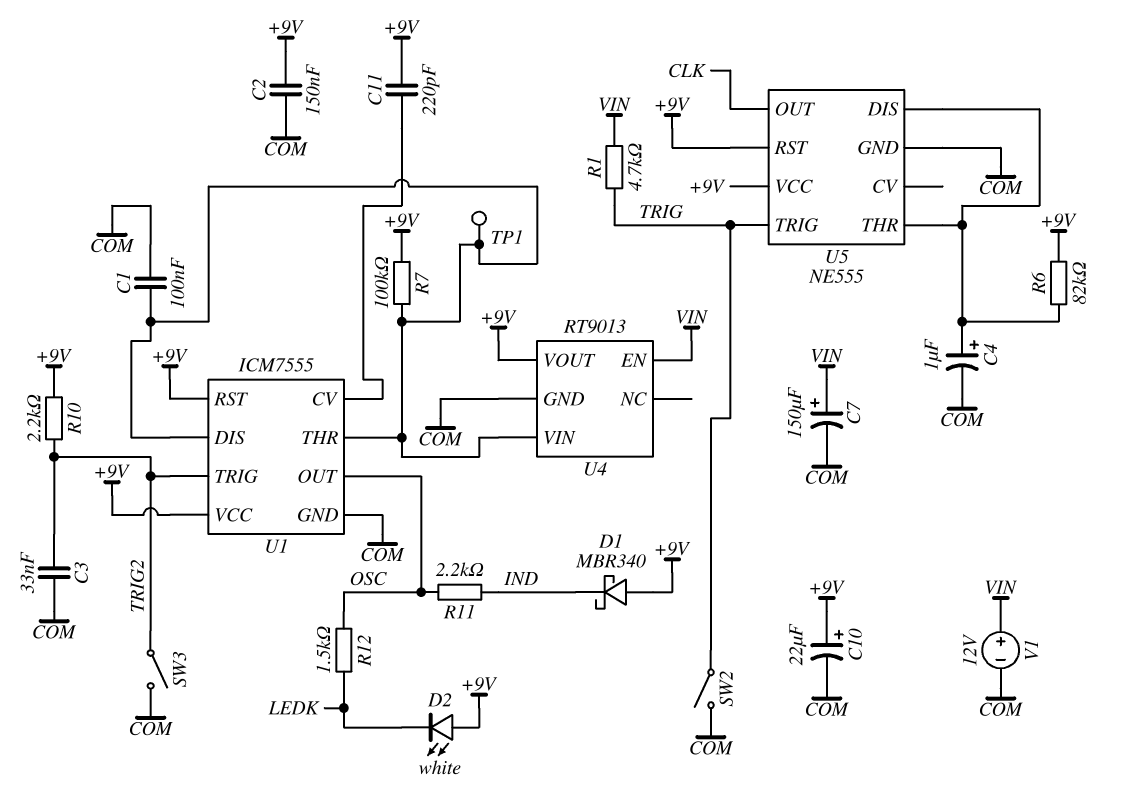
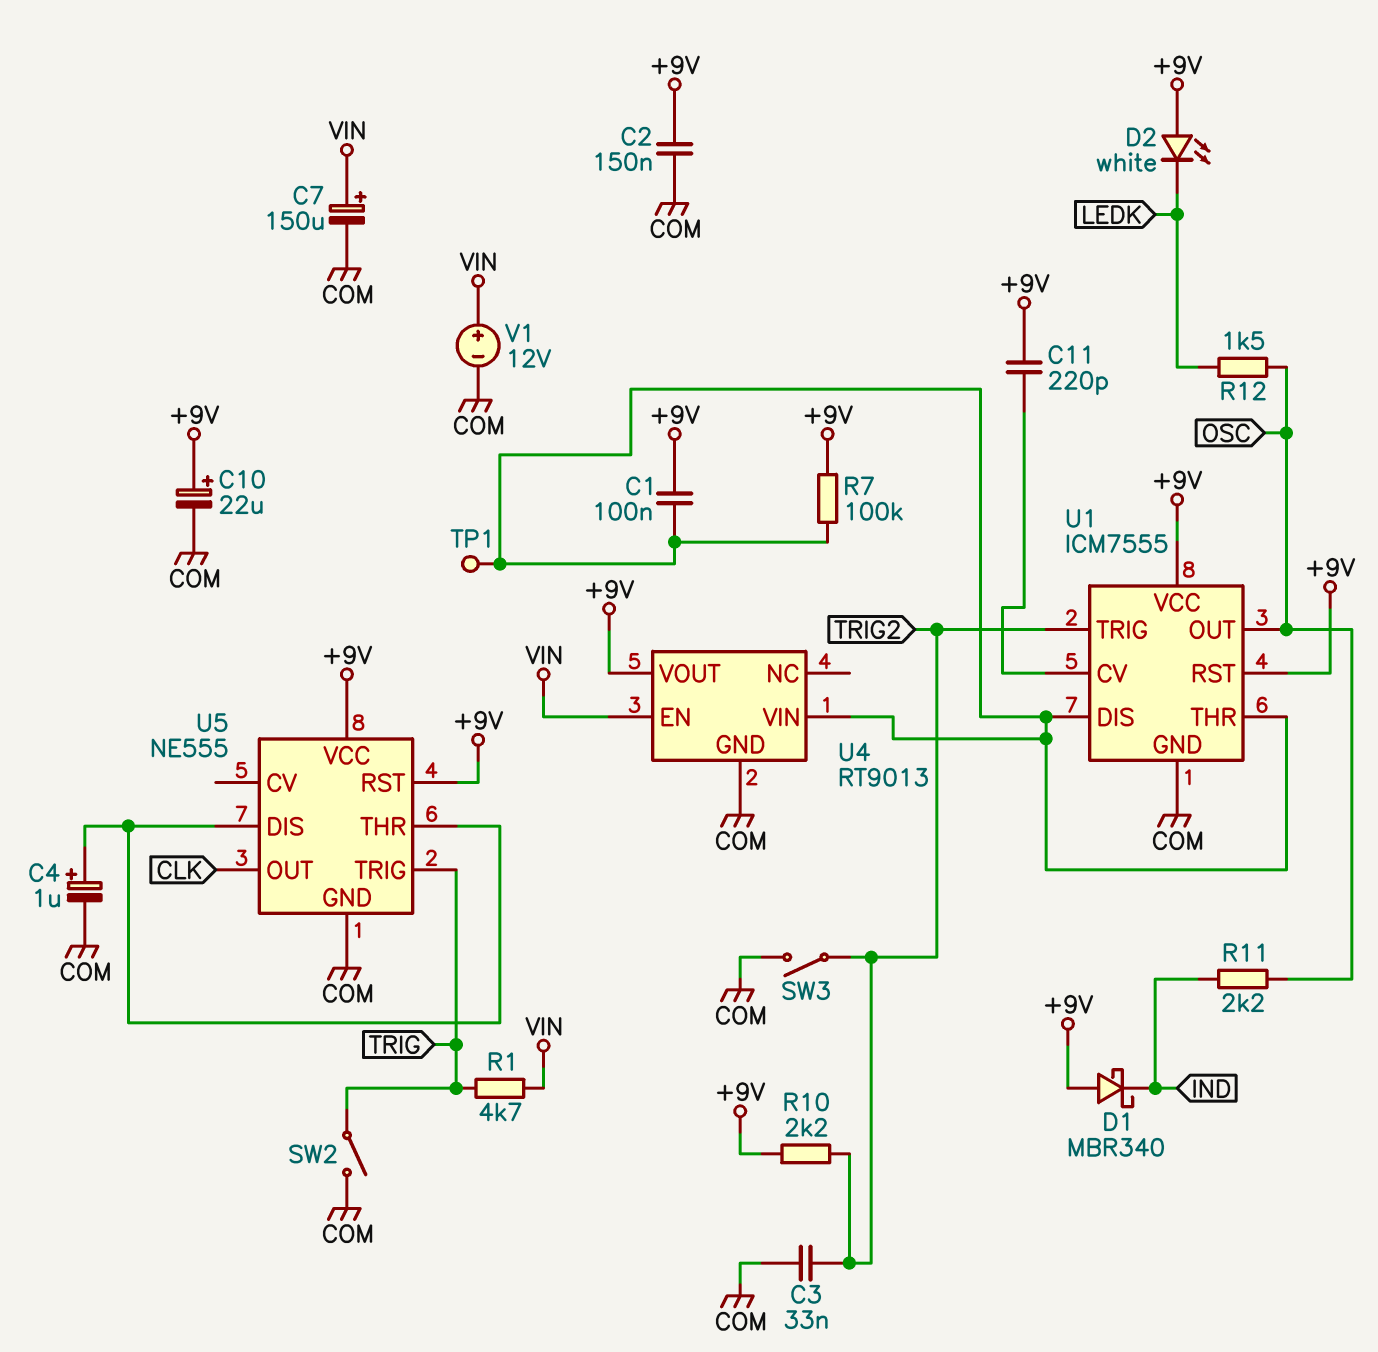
C1: 100nF (COM, U1/DIS) -> 100nF (+9V, U1/DIS)
R6: 82k (+9V, U5/DIS) -> none

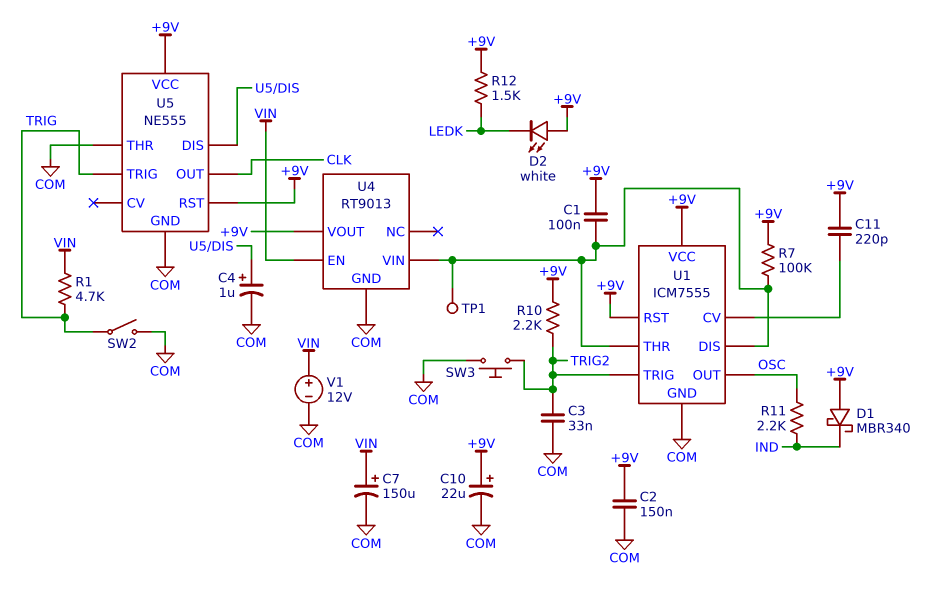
R12: 1.5k (LEDK, OSC) -> 1.5k (+9V, LEDK)
SW3: switch (COM, TRIG2) -> button (COM, TRIG2)
U5 pin THR: U5/DIS -> COM

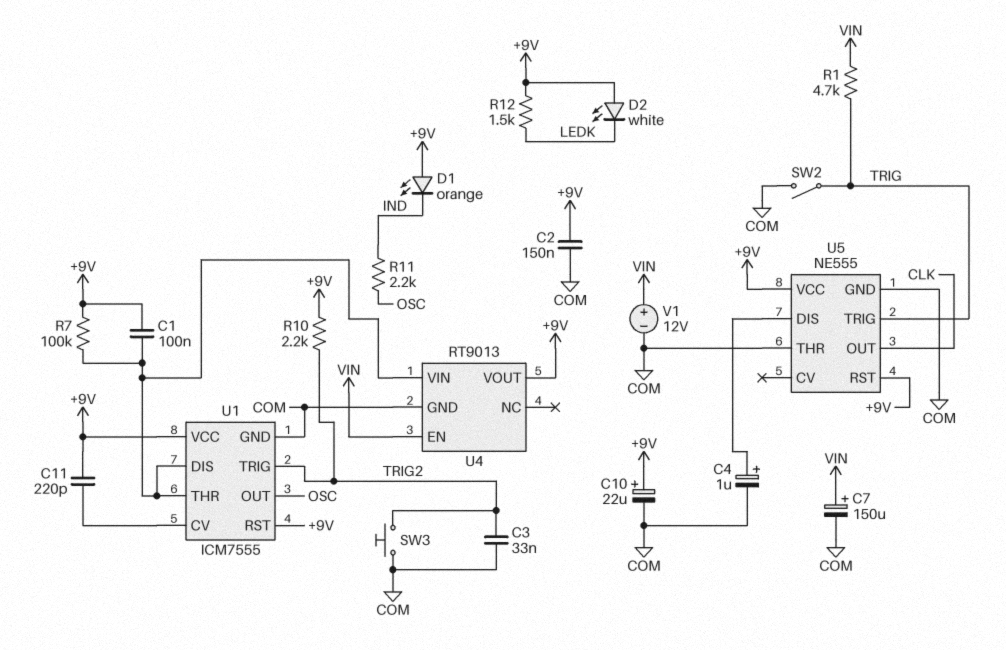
D1: schottky MBR340 (A +9V, K IND) -> LED orange (A +9V, K IND)
TP1: test point (U1/DIS) -> none

